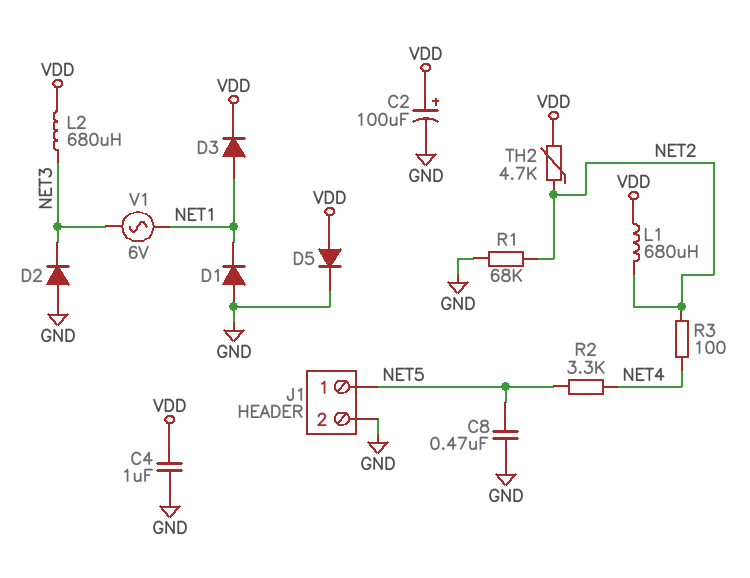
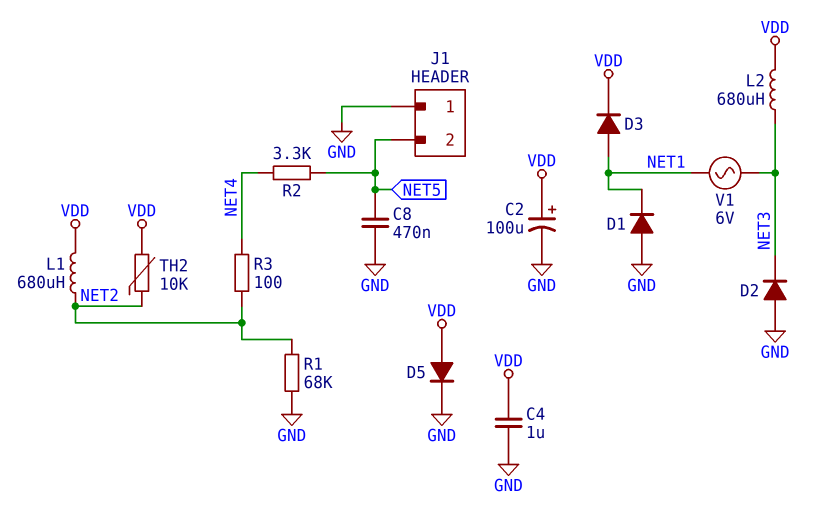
J1 pin 1: NET5 -> GND
J1 pin 2: GND -> NET5
TH2: 4.7k (NET2, VDD) -> 10k (NET2, VDD)

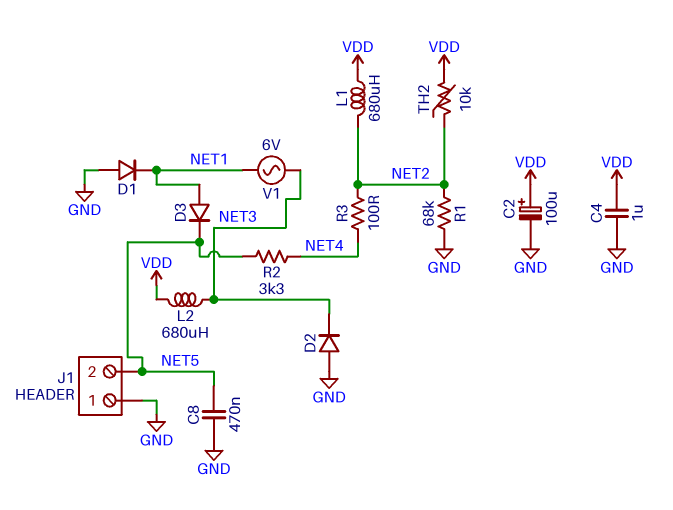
D3: diode (A NET1, K VDD) -> diode (A NET1, K NET5)
D5: diode (A VDD, K GND) -> none

